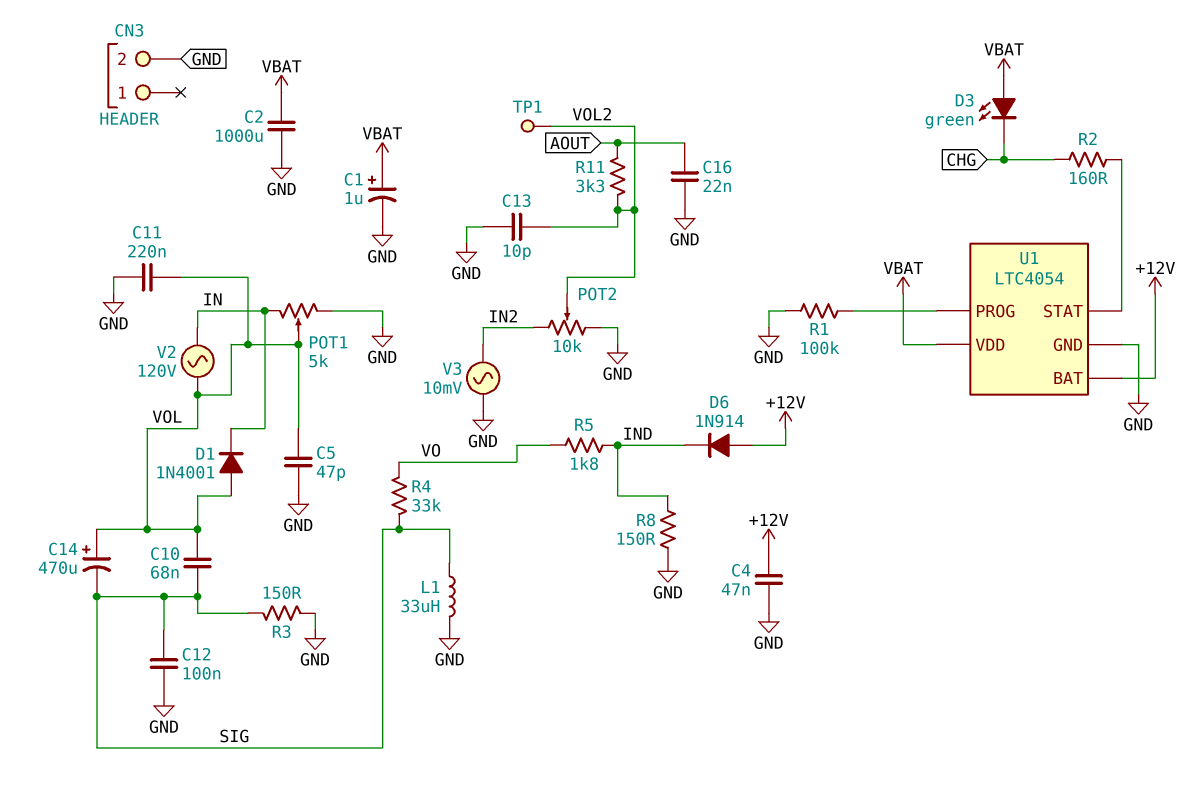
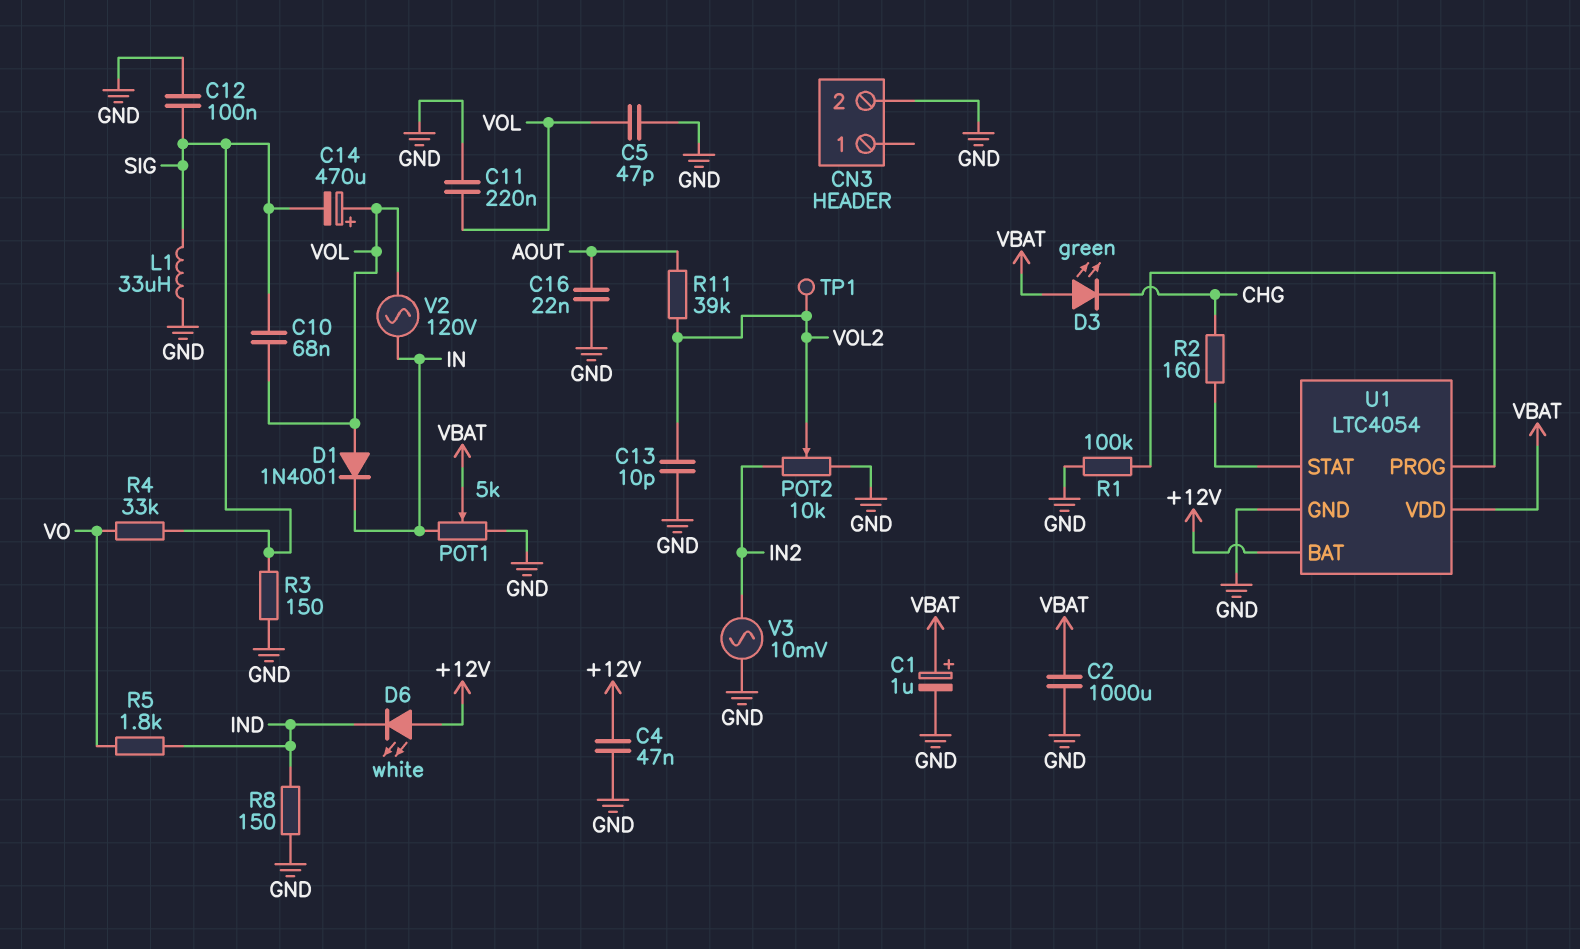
D6: diode 1N914 (A +12V, K IND) -> LED white (A +12V, K IND)
POT1: 5k (GND, IN, wiper VOL) -> 5k (GND, IN, wiper VBAT)
R11: 3.3k (AOUT, VOL2) -> 39k (AOUT, VOL2)

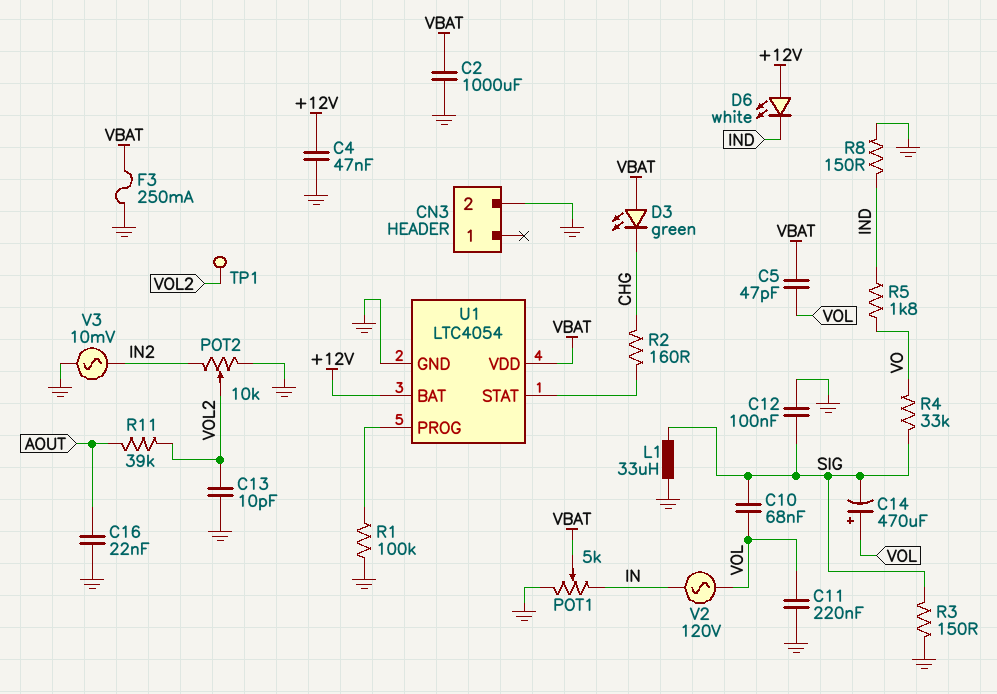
C1: 1uF (plus VBAT, minus GND) -> none
C5: 47pF (GND, VOL) -> 47pF (VBAT, VOL)
D1: diode 1N4001 (A VOL, K IN) -> none
F3: none -> 250mA (GND, VBAT)

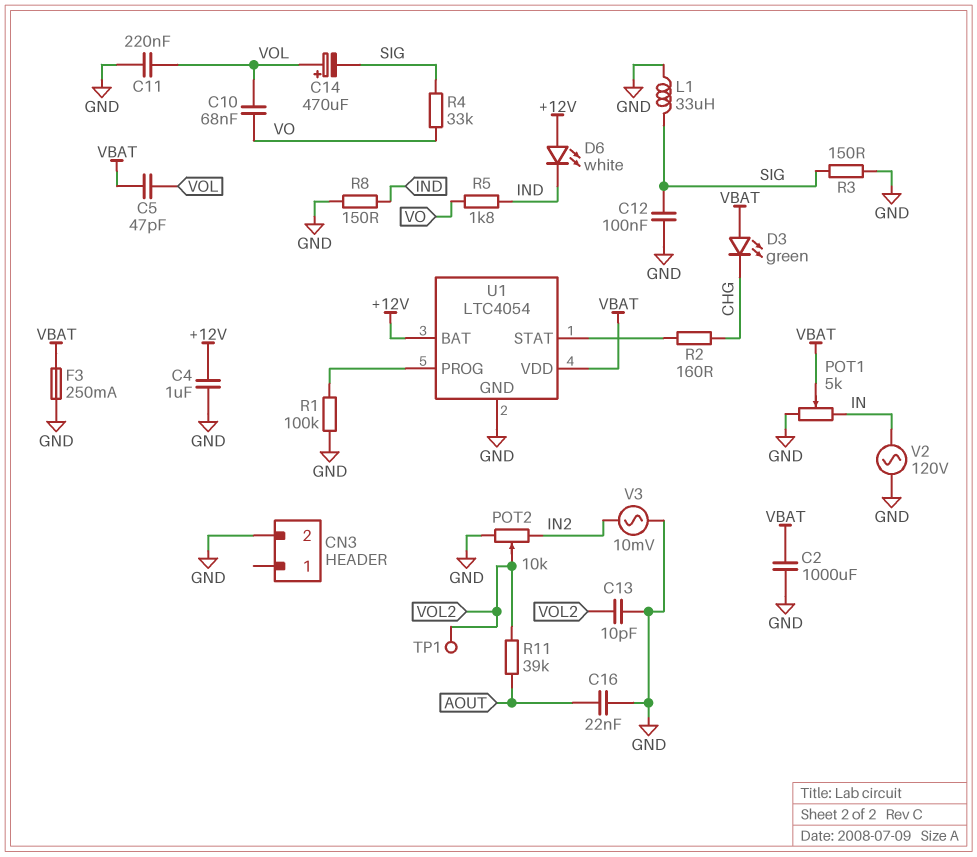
C4: 47nF (+12V, GND) -> 1uF (+12V, GND)
C10: 68nF (SIG, VOL) -> 68nF (VO, VOL)
V2: AC 120V (IN, VOL) -> AC 120V (GND, IN)

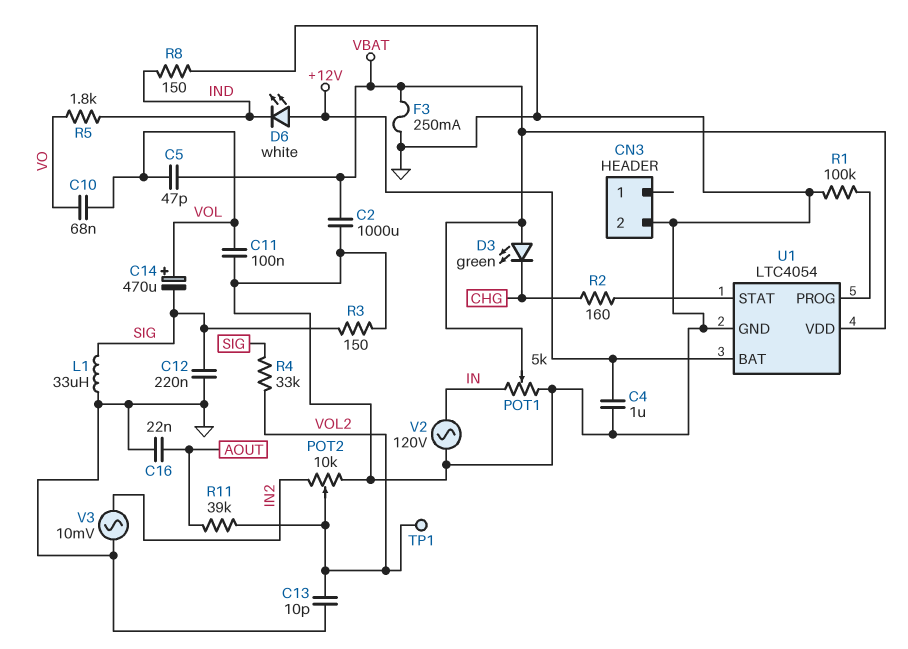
C11: 220nF (GND, VOL) -> 100nF (GND, VOL)
C12: 100nF (GND, SIG) -> 220nF (GND, SIG)
R4: 33k (SIG, VO) -> 33k (SIG, VOL2)

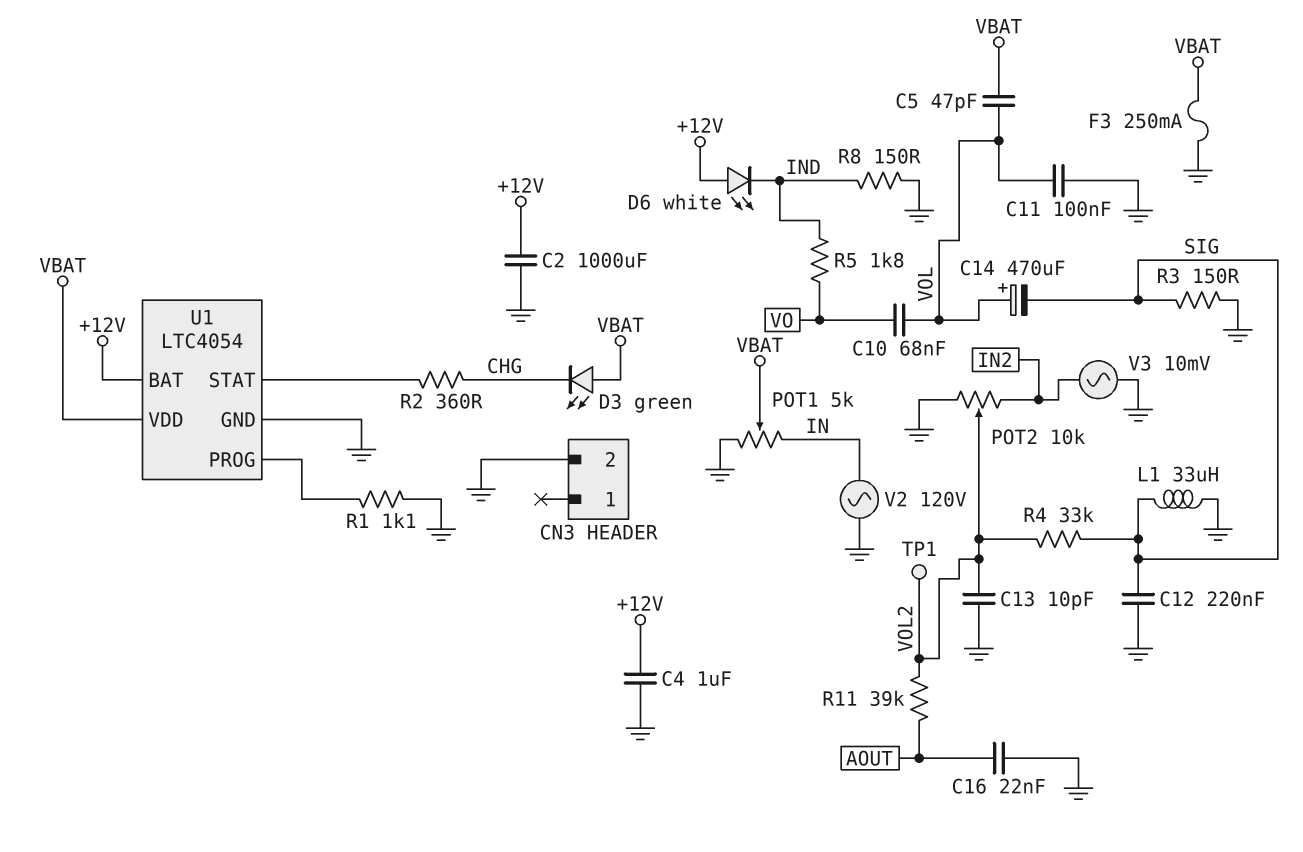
C2: 1000uF (GND, VBAT) -> 1000uF (+12V, GND)
R1: 100k (GND, U1/PROG) -> 1.1k (GND, U1/PROG)
R2: 160 (CHG, U1/STAT) -> 360 (CHG, U1/STAT)

